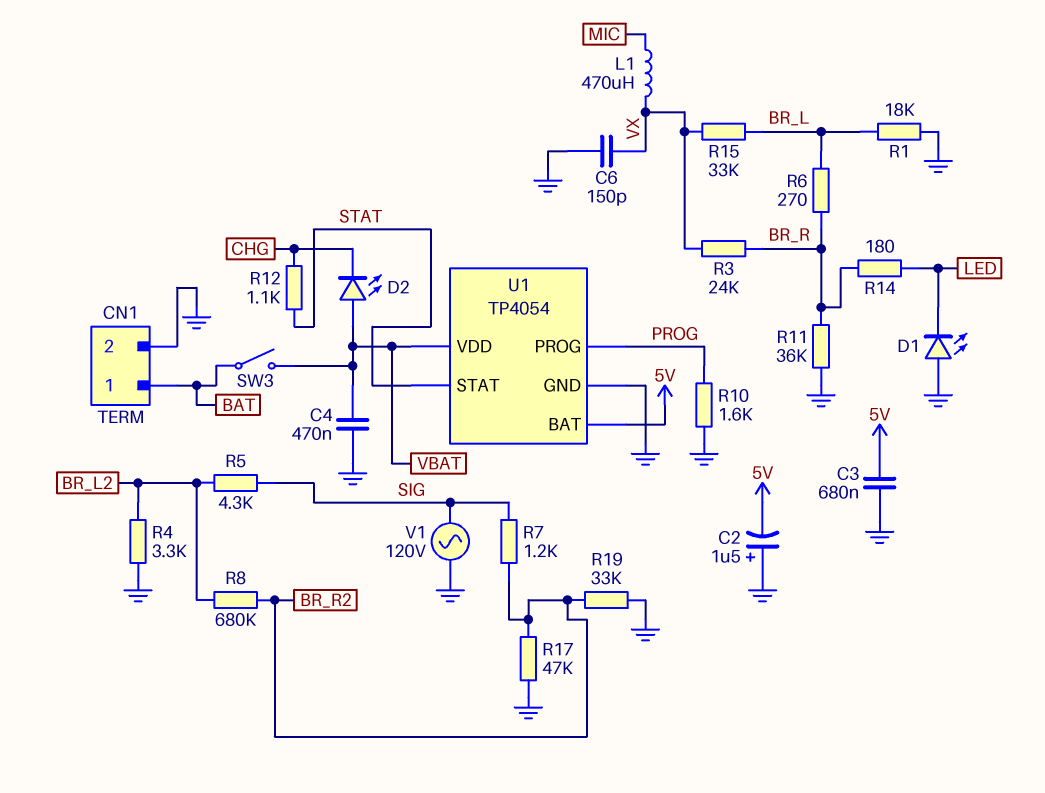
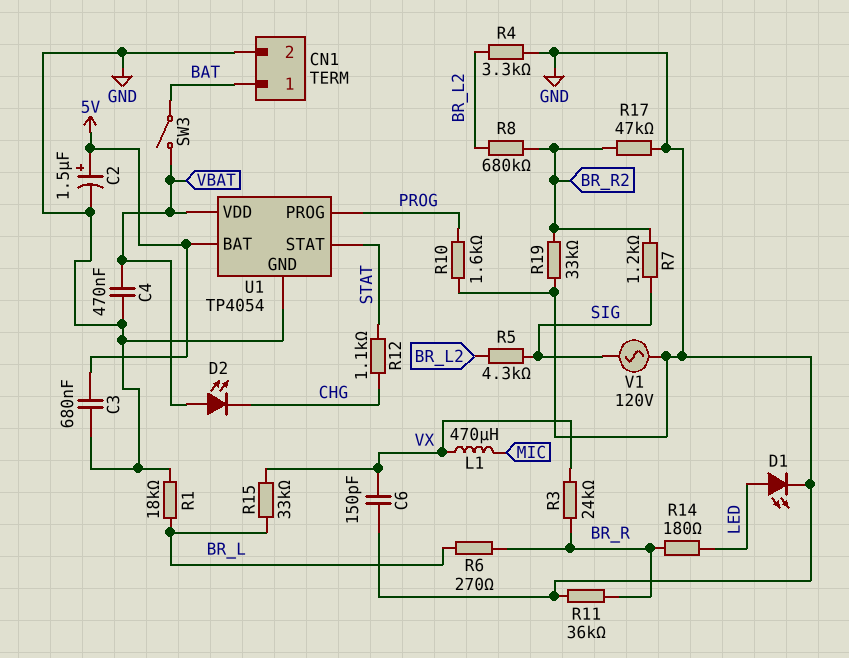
C2: 1.5uF (plus GND, minus 5V) -> 1.5uF (plus 5V, minus GND)
D1: LED (A GND, K LED) -> LED (A LED, K GND)

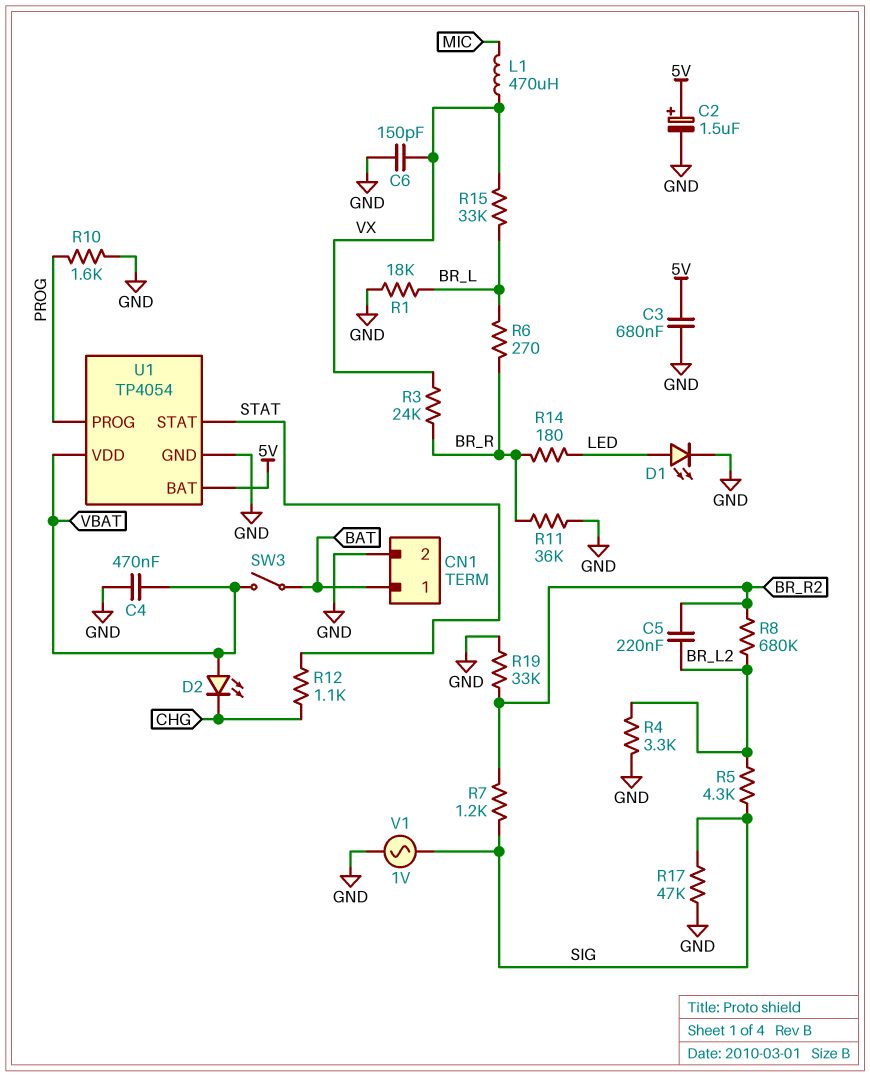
C5: none -> 220nF (BR_L2, BR_R2)
R17: 47k (BR_R2, GND) -> 47k (GND, SIG)
V1: AC 120V (GND, SIG) -> AC 1V (GND, SIG)

